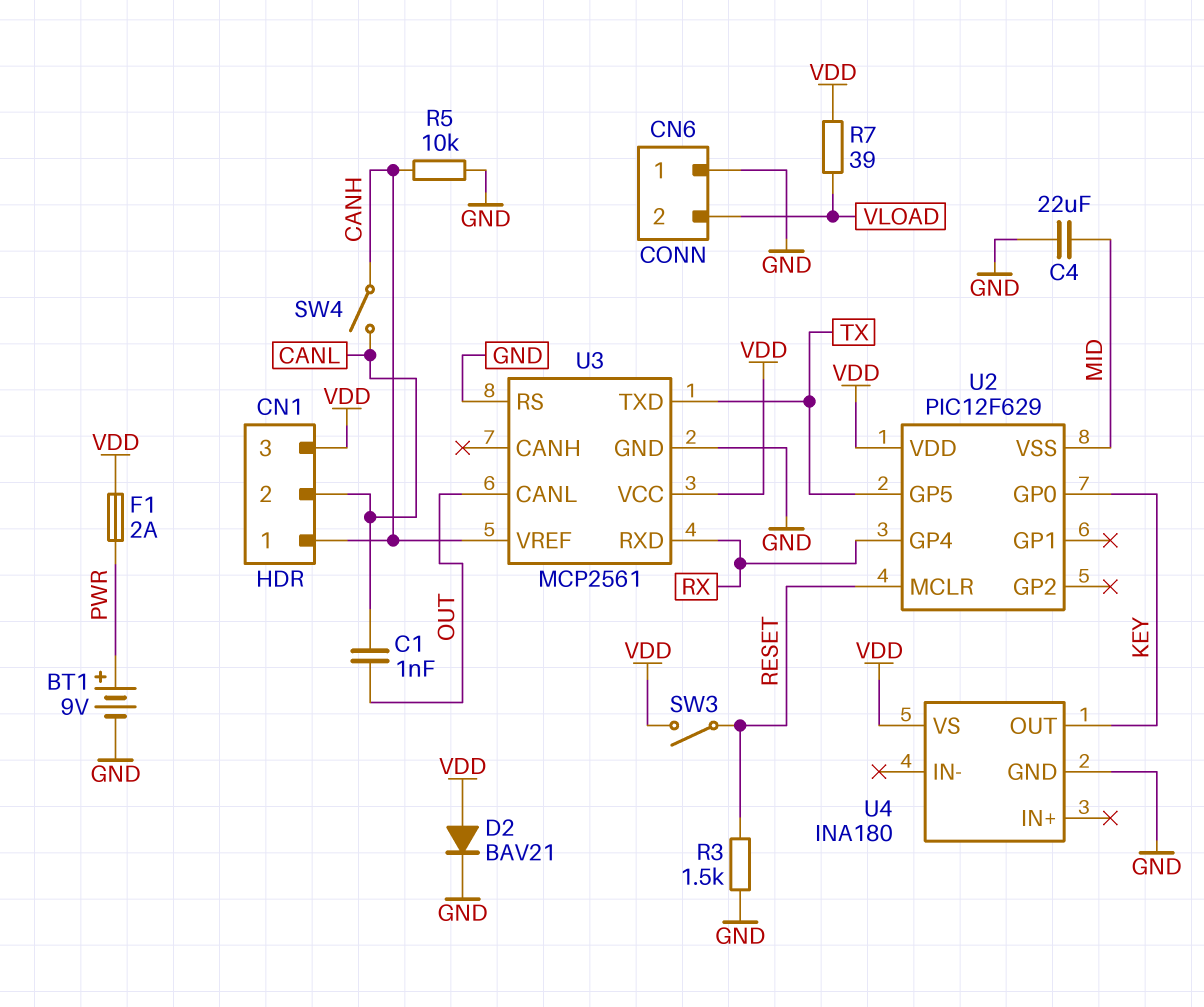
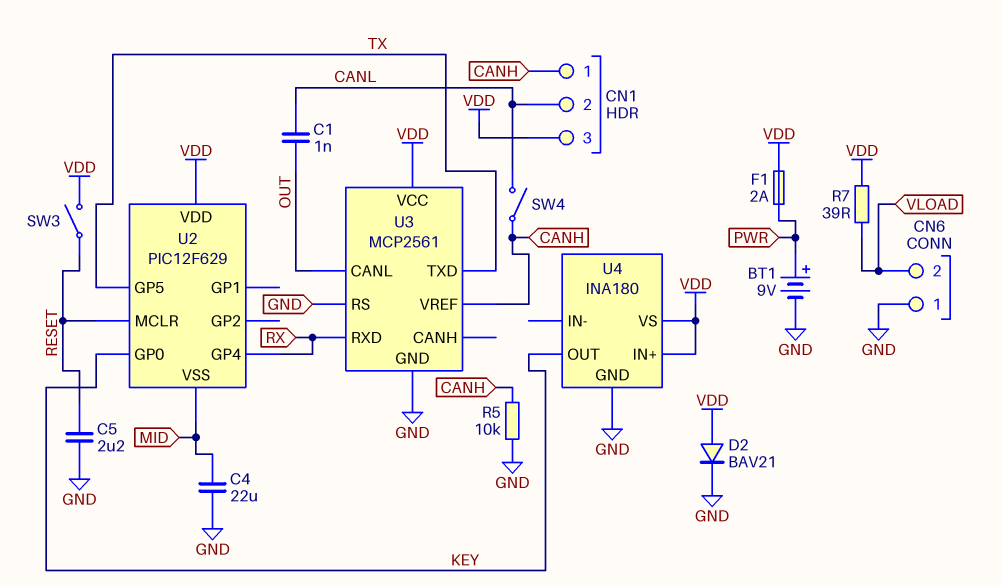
C5: none -> 2.2uF (GND, RESET)
R3: 1.5k (GND, RESET) -> none
U4 pin IN+: none -> VDD

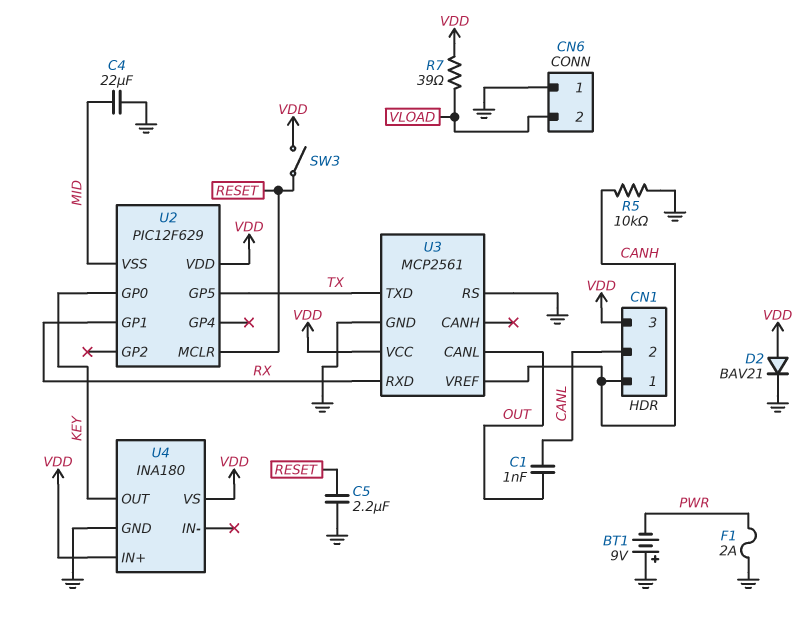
BT1: 9V (plus PWR, minus GND) -> 9V (plus GND, minus PWR)
F1: 2A (PWR, VDD) -> 2A (GND, PWR)
SW4: switch (CANH, CANL) -> none
U2 pin GP1: none -> RX
U2 pin GP4: RX -> none

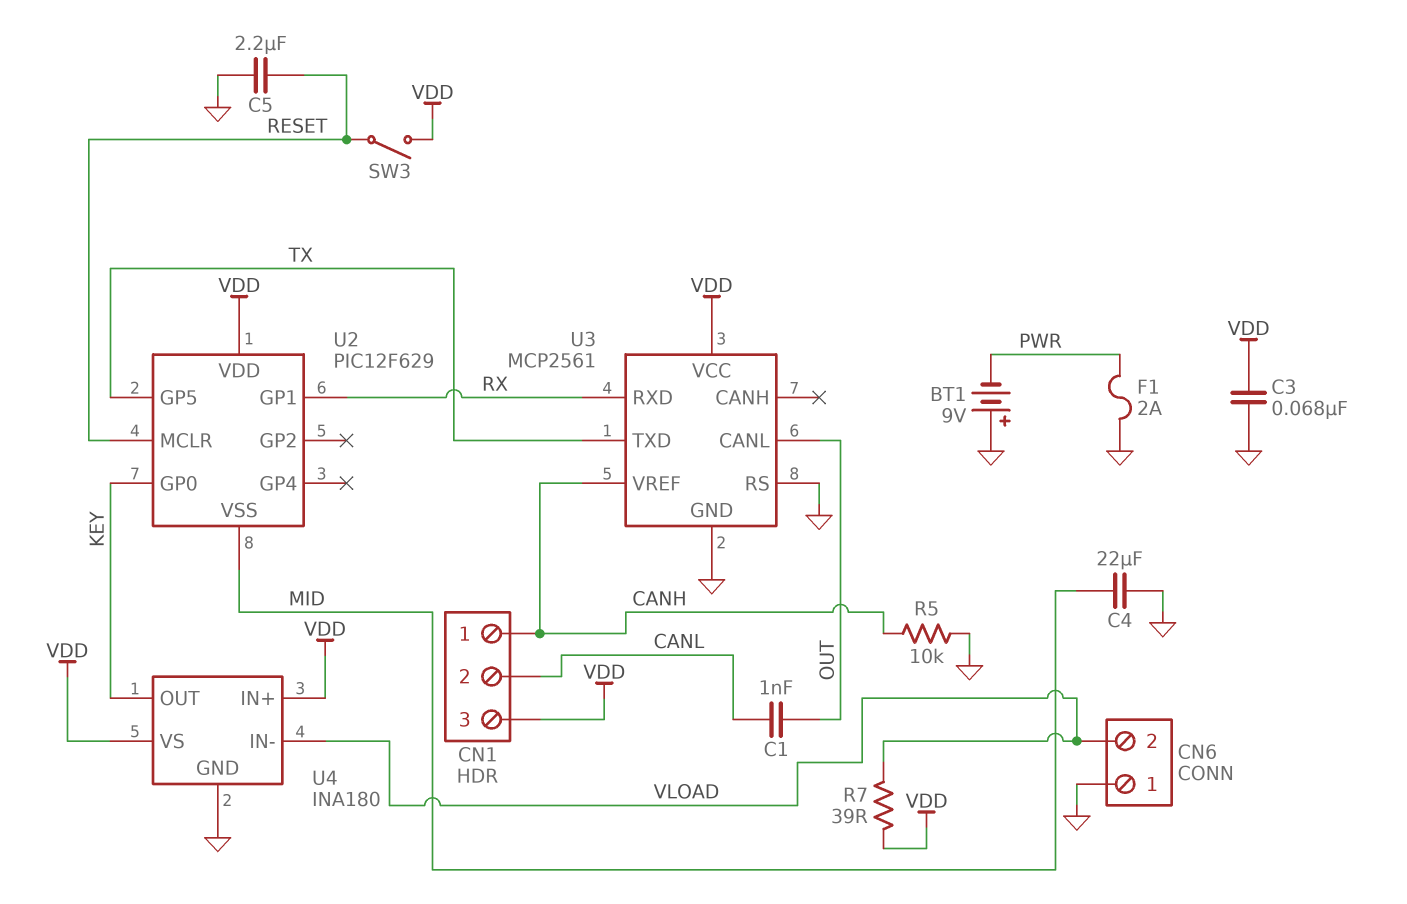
C3: none -> 68nF (GND, VDD)
D2: diode BAV21 (A VDD, K GND) -> none
U4 pin IN-: none -> VLOAD

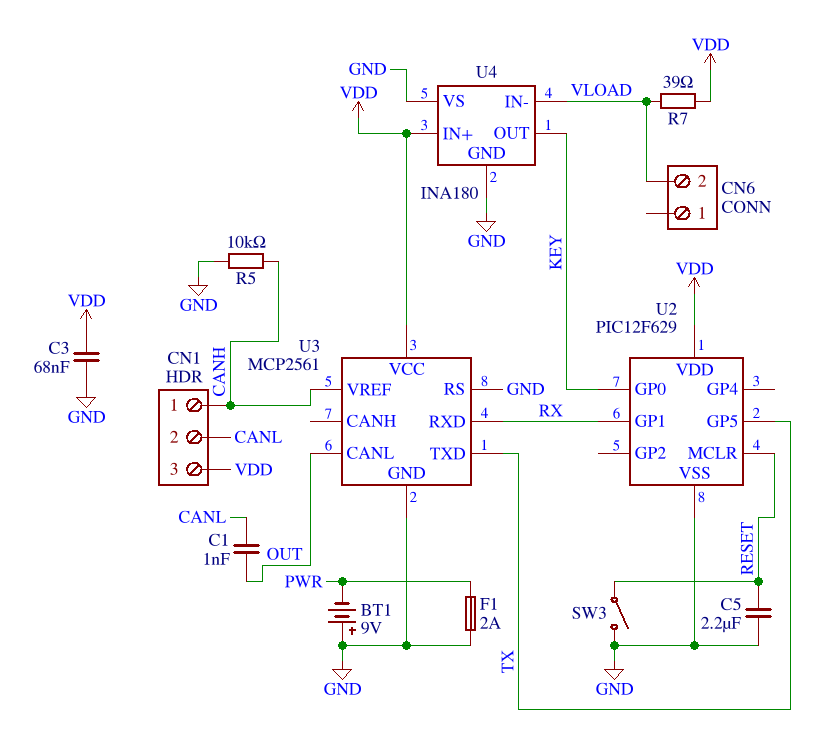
C4: 22uF (GND, MID) -> none
CN6 pin 1: GND -> none
SW3: switch (RESET, VDD) -> switch (GND, RESET)
U2 pin VSS: MID -> GND
U4 pin VS: VDD -> GND

